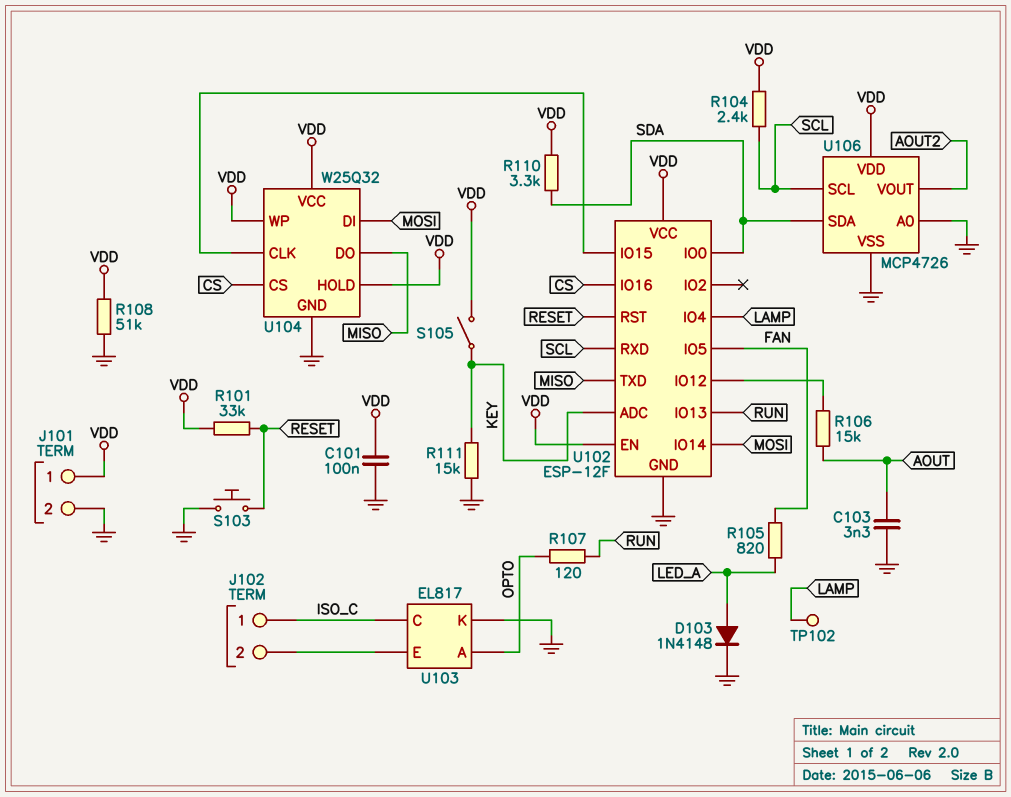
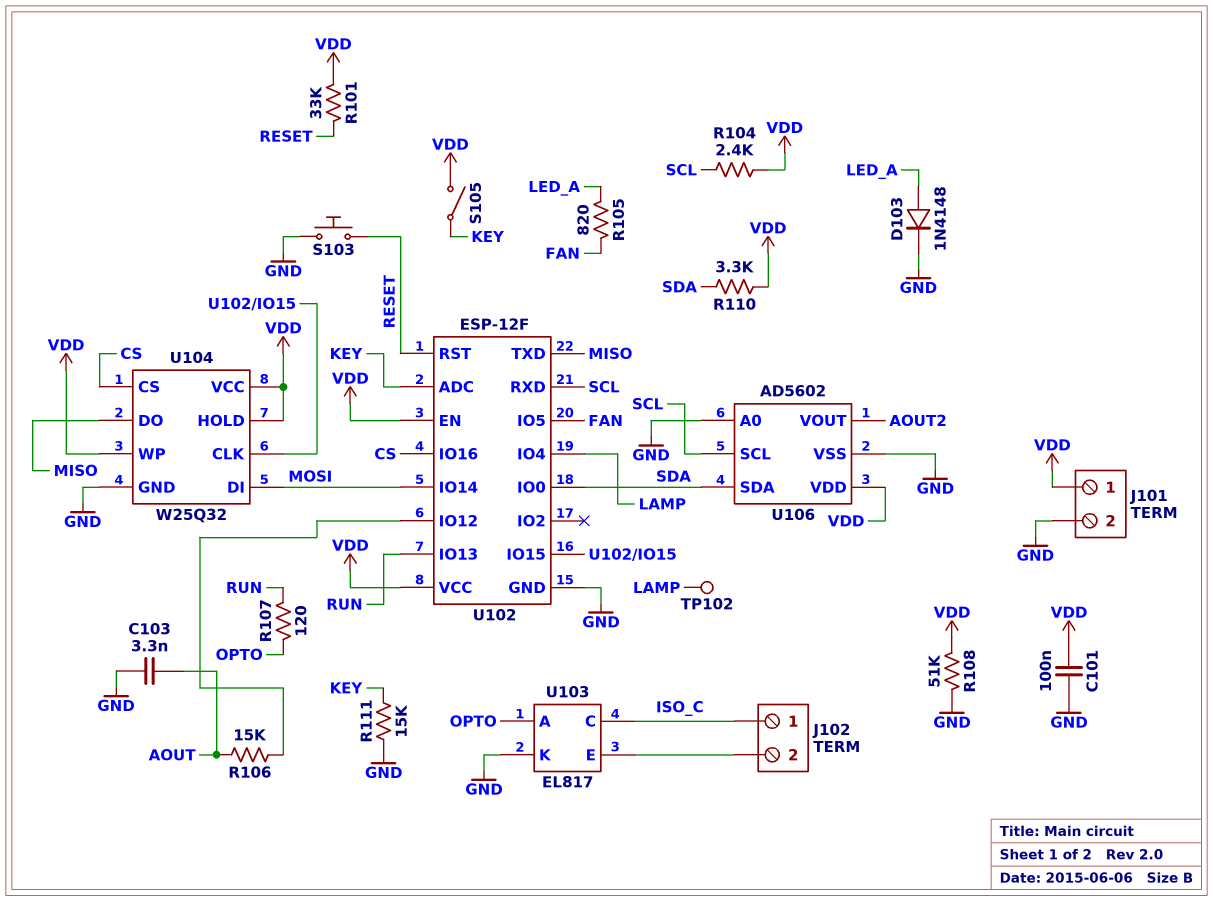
U106: MCP4726 -> AD5602

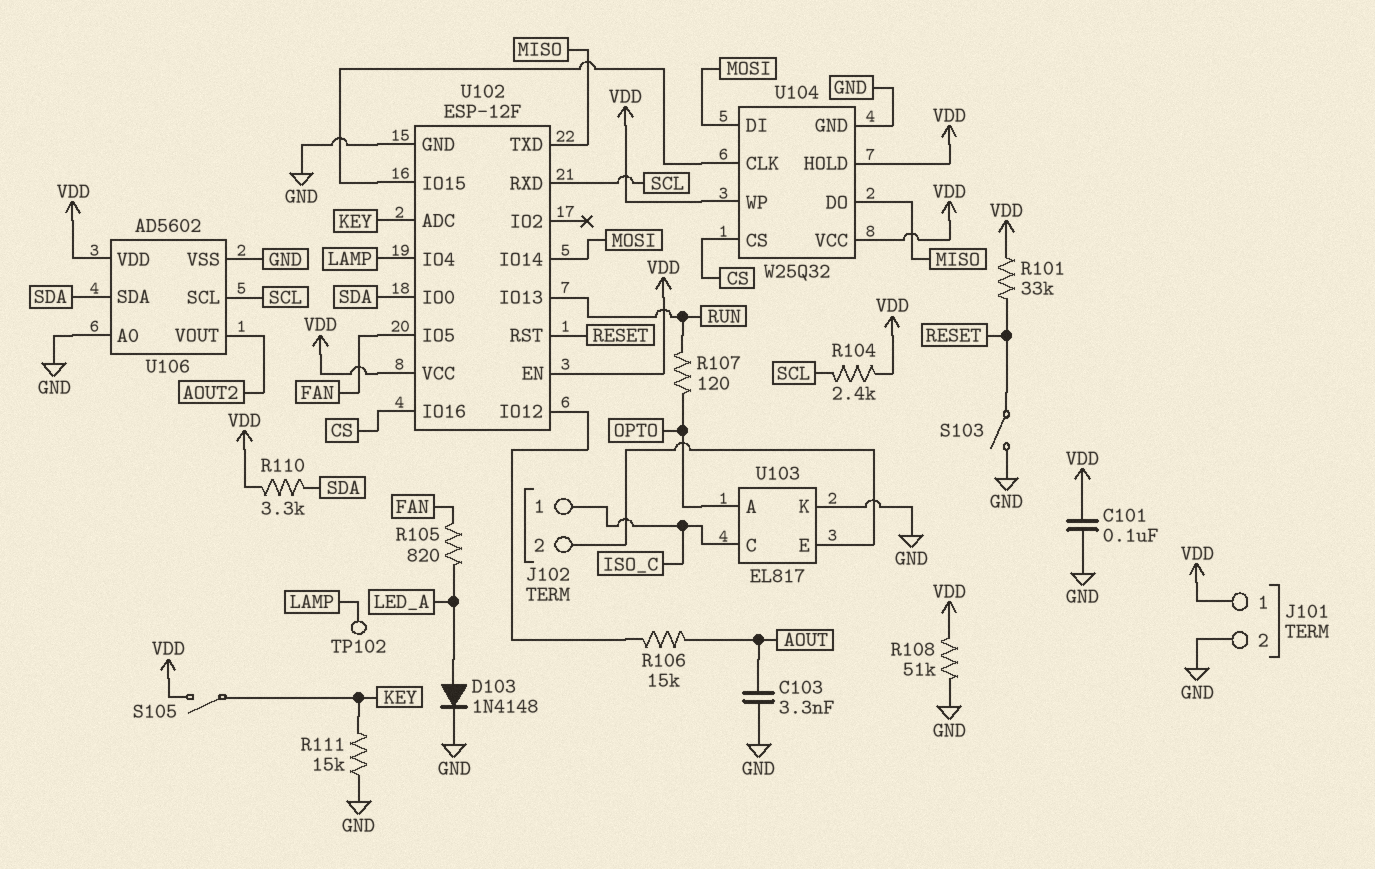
S103: button (GND, RESET) -> switch (GND, RESET)

